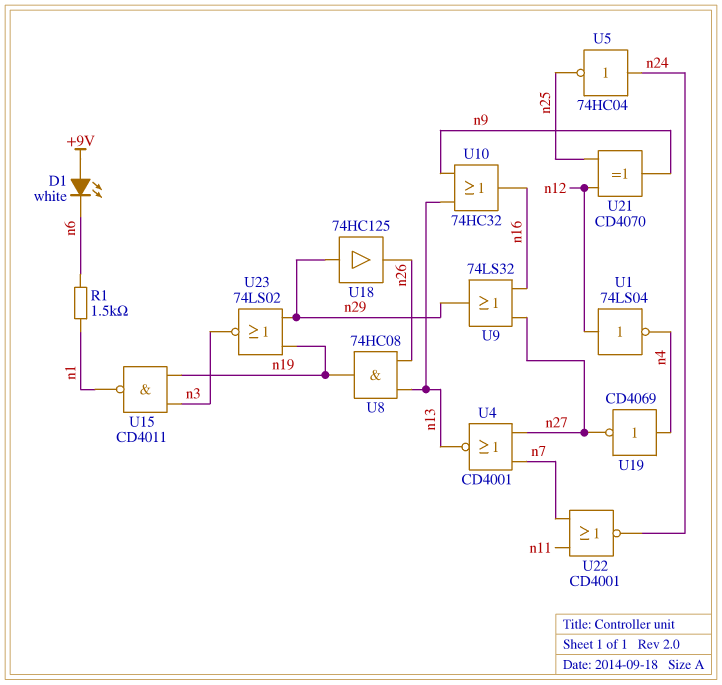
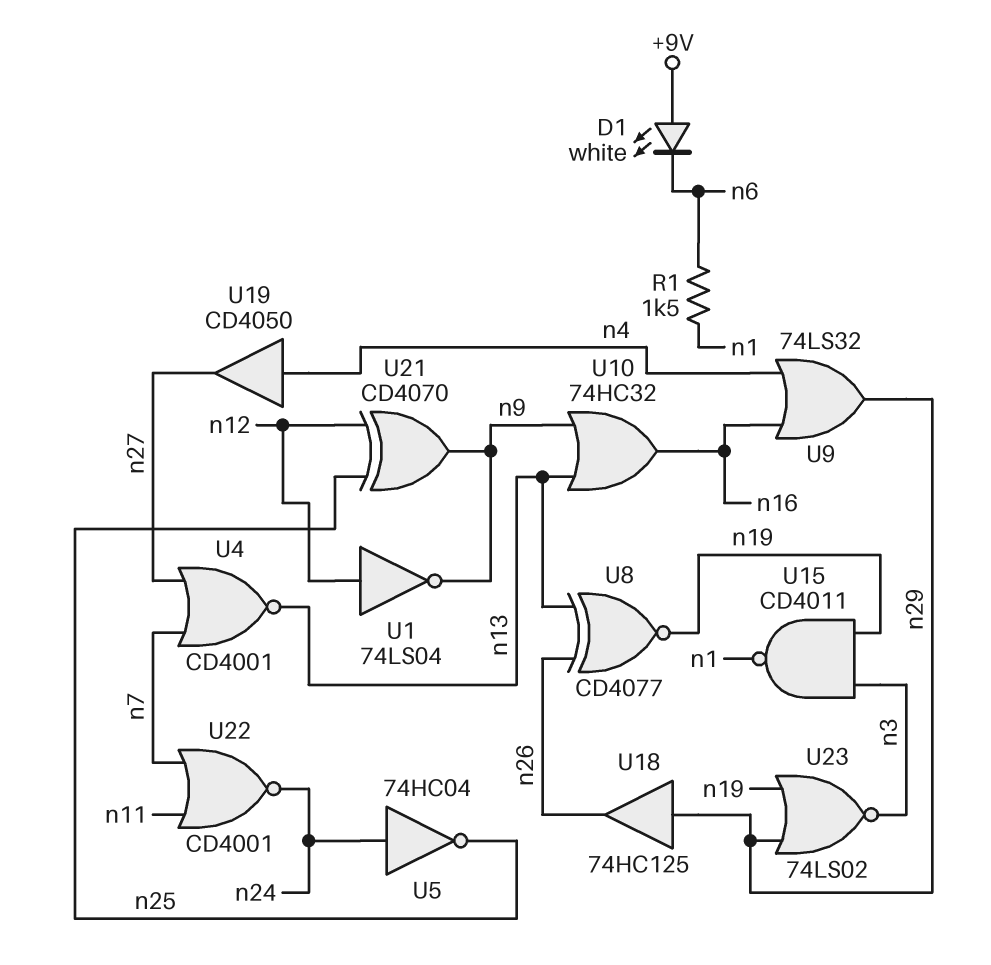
U1: NOT 74LS04 (in n12, out n4) -> NOT 74LS04 (in n12, out n9)
U8: AND 74HC08 (in n13, in n26, out n19) -> XNOR CD4077 (in n13, in n26, out n19)
U9: OR 74LS32 (in n16, in n27, out n29) -> OR 74LS32 (in n4, in n16, out n29)
U19: NOT CD4069 (in n4, out n27) -> buffer CD4050 (in n4, out n27)

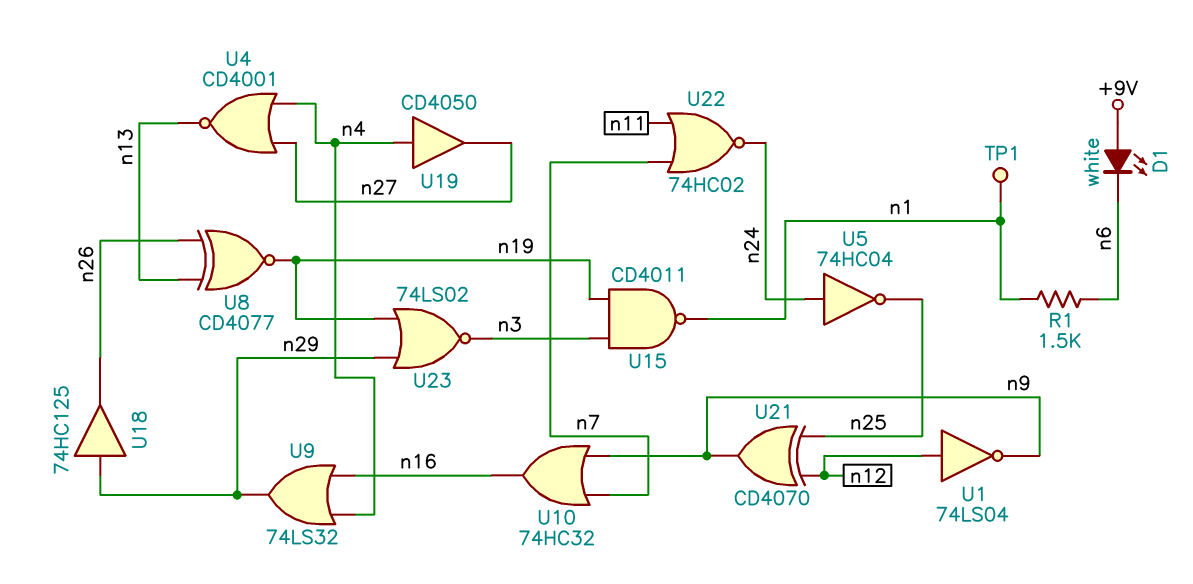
TP1: none -> test point (n1)
U4: NOR CD4001 (in n7, in n27, out n13) -> NOR CD4001 (in n4, in n27, out n13)
U10: OR 74HC32 (in n9, in n13, out n16) -> OR 74HC32 (in n7, in n9, out n16)
U22: NOR CD4001 (in n7, in n11, out n24) -> NOR 74HC02 (in n7, in n11, out n24)

